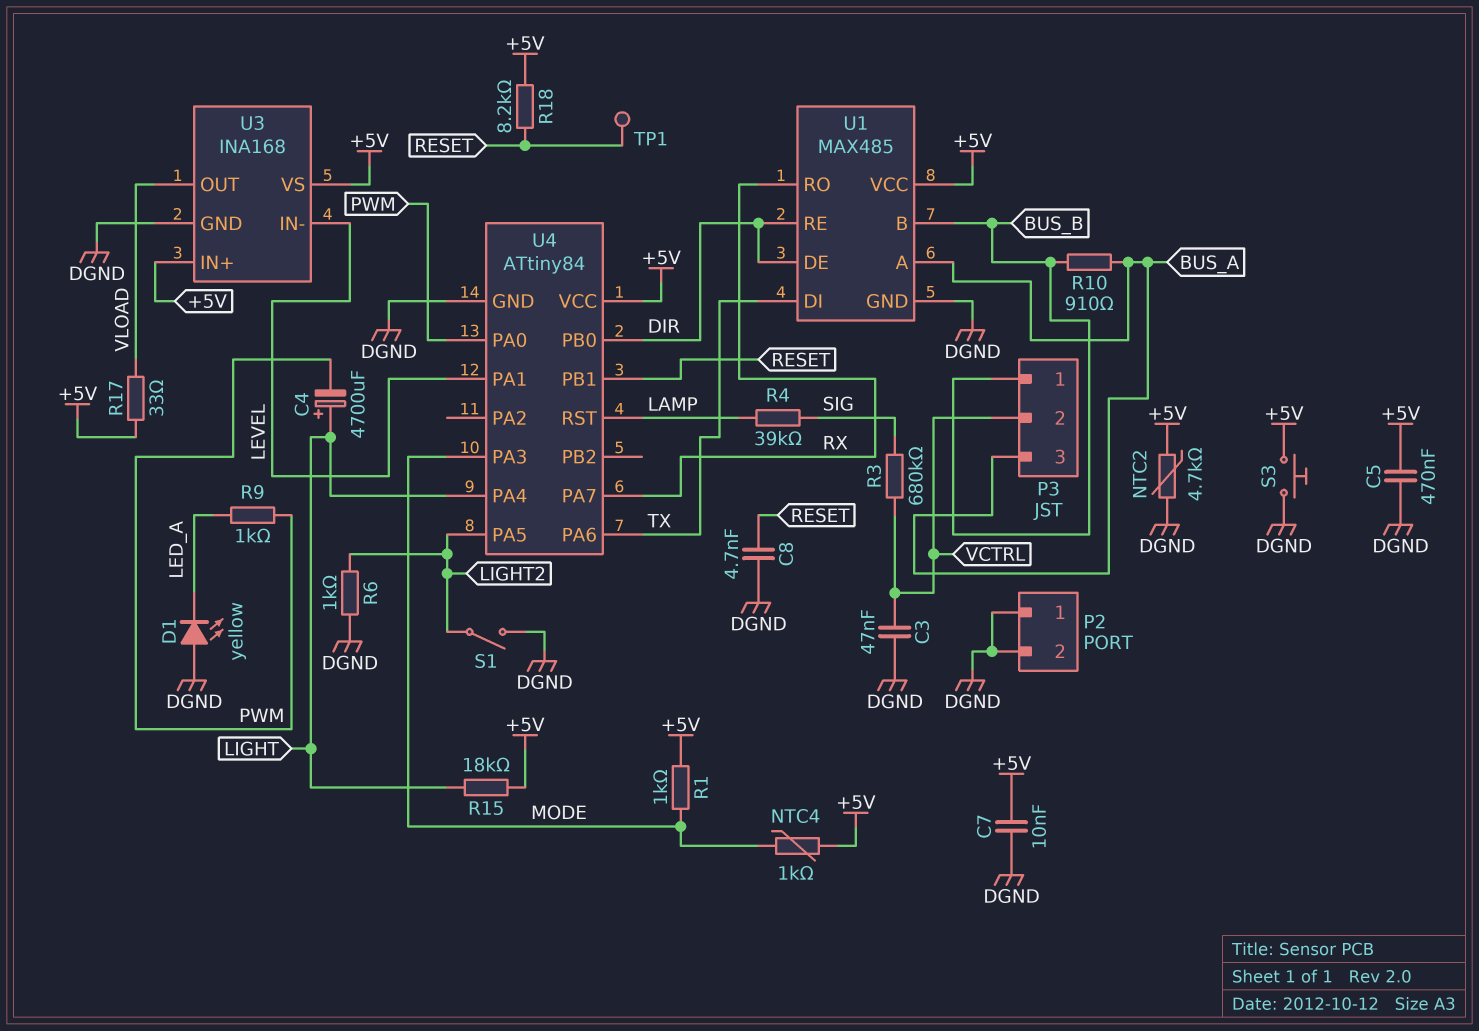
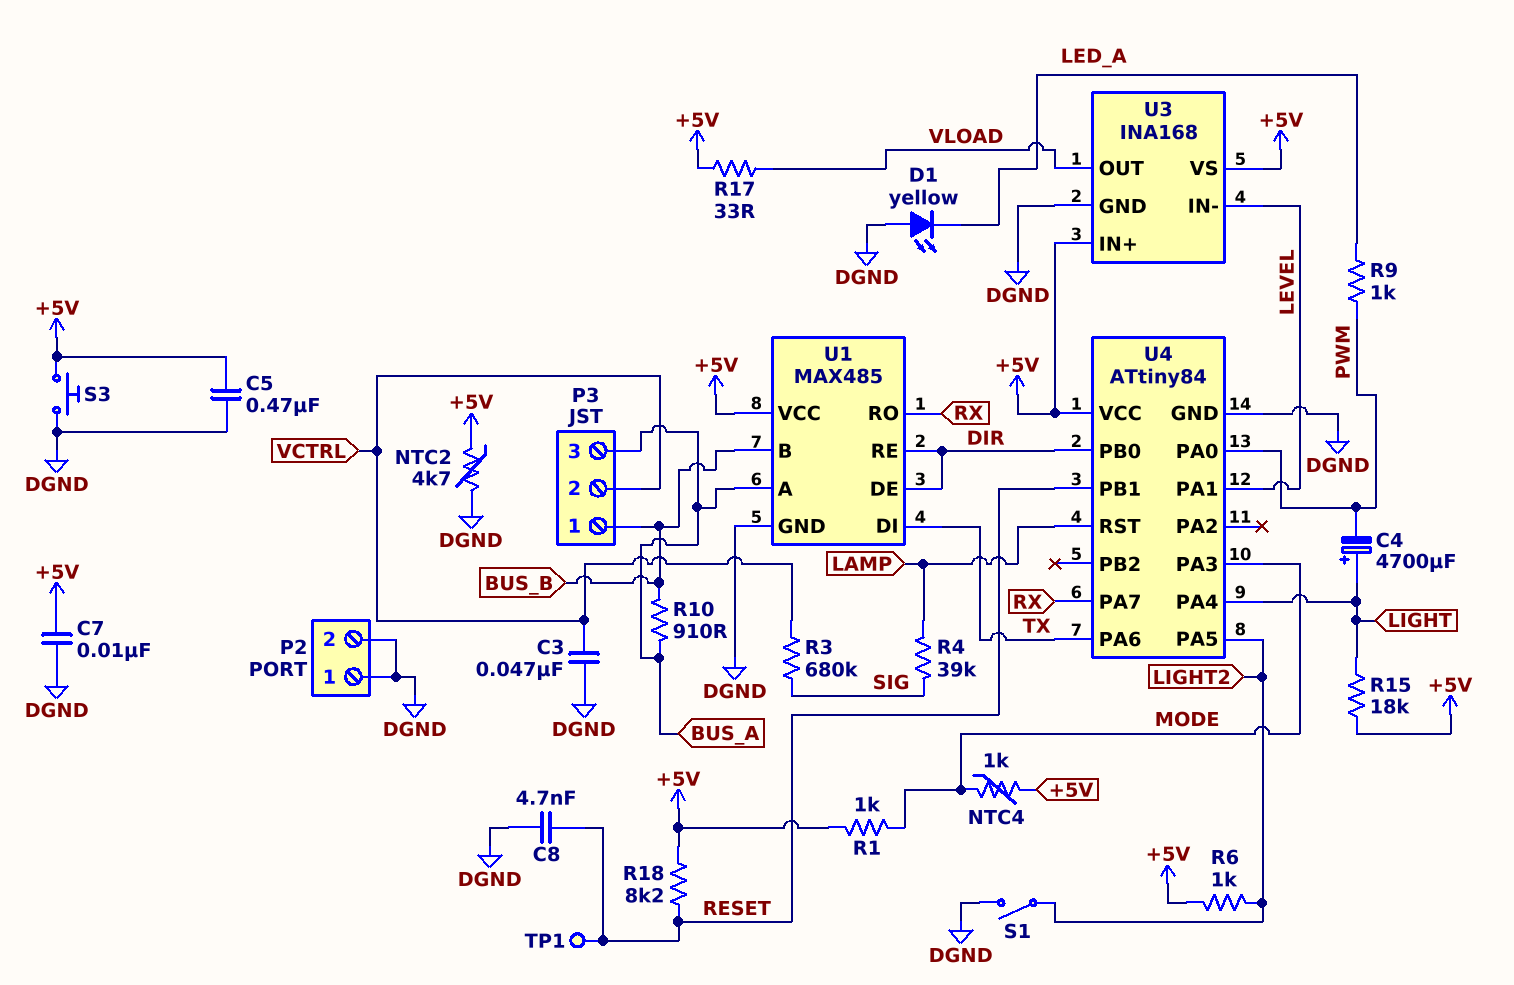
R6: 1k (DGND, LIGHT2) -> 1k (+5V, LIGHT2)

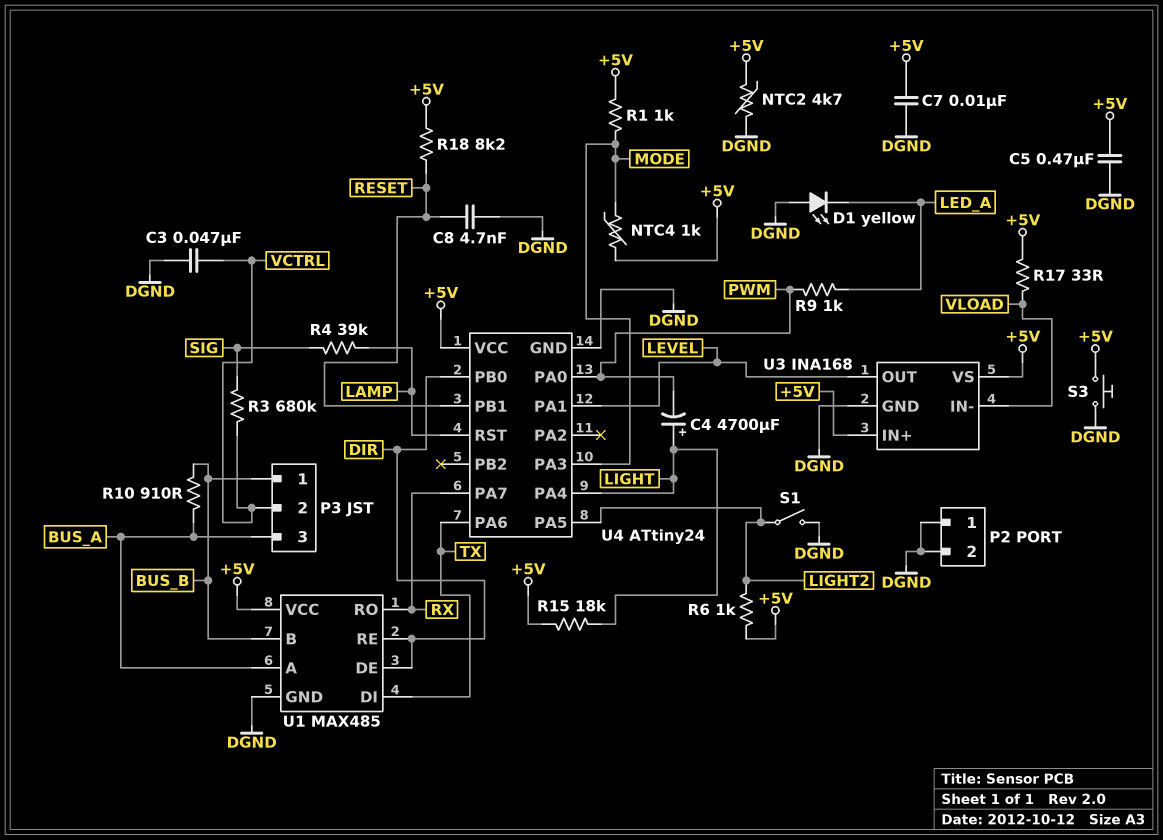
TP1: test point (RESET) -> none
U3 pin IN-: LEVEL -> VLOAD
U3 pin OUT: VLOAD -> LEVEL
U4: ATtiny84 -> ATtiny24

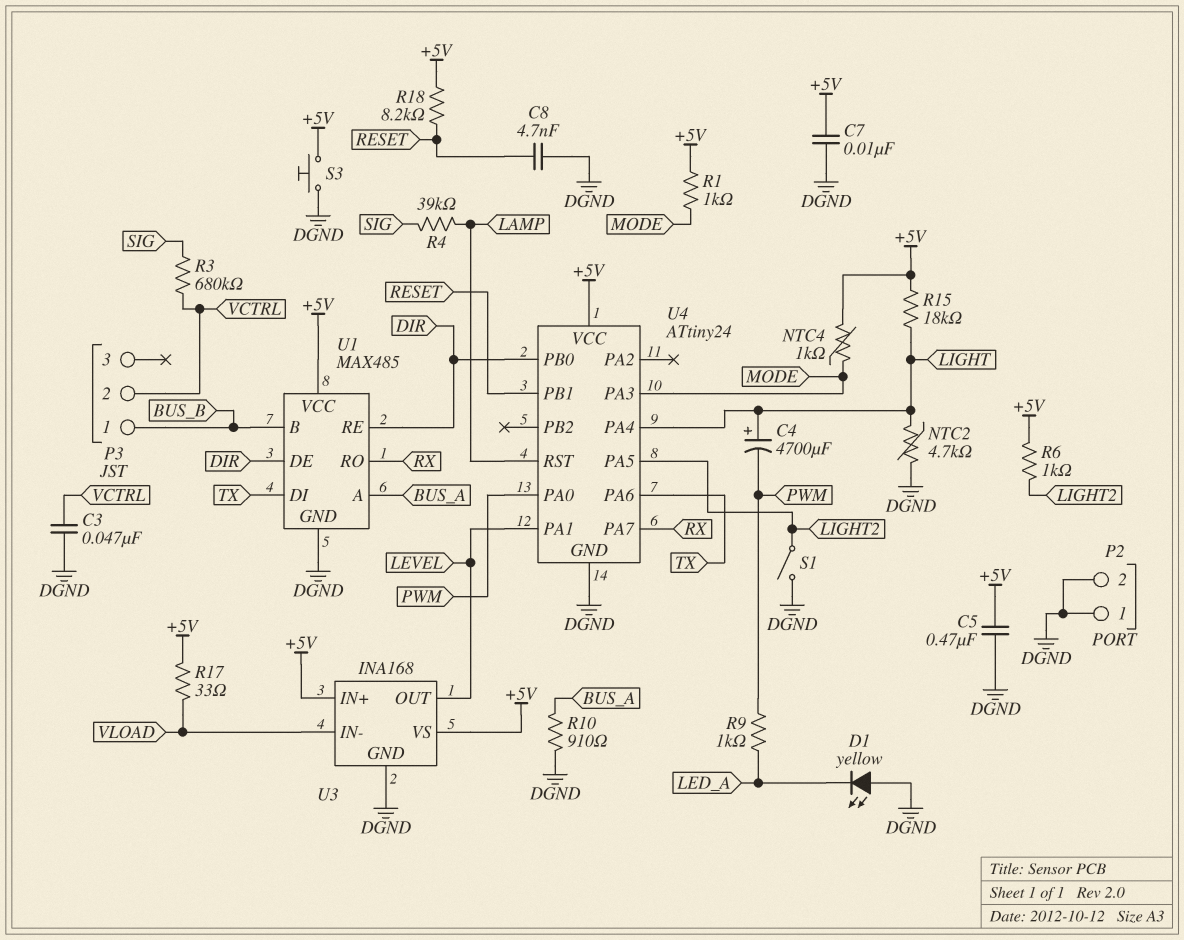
NTC2: 4.7k (+5V, DGND) -> 4.7k (DGND, LIGHT)
P3 pin 3: BUS_A -> none
R10: 910 (BUS_A, BUS_B) -> 910 (BUS_A, DGND)

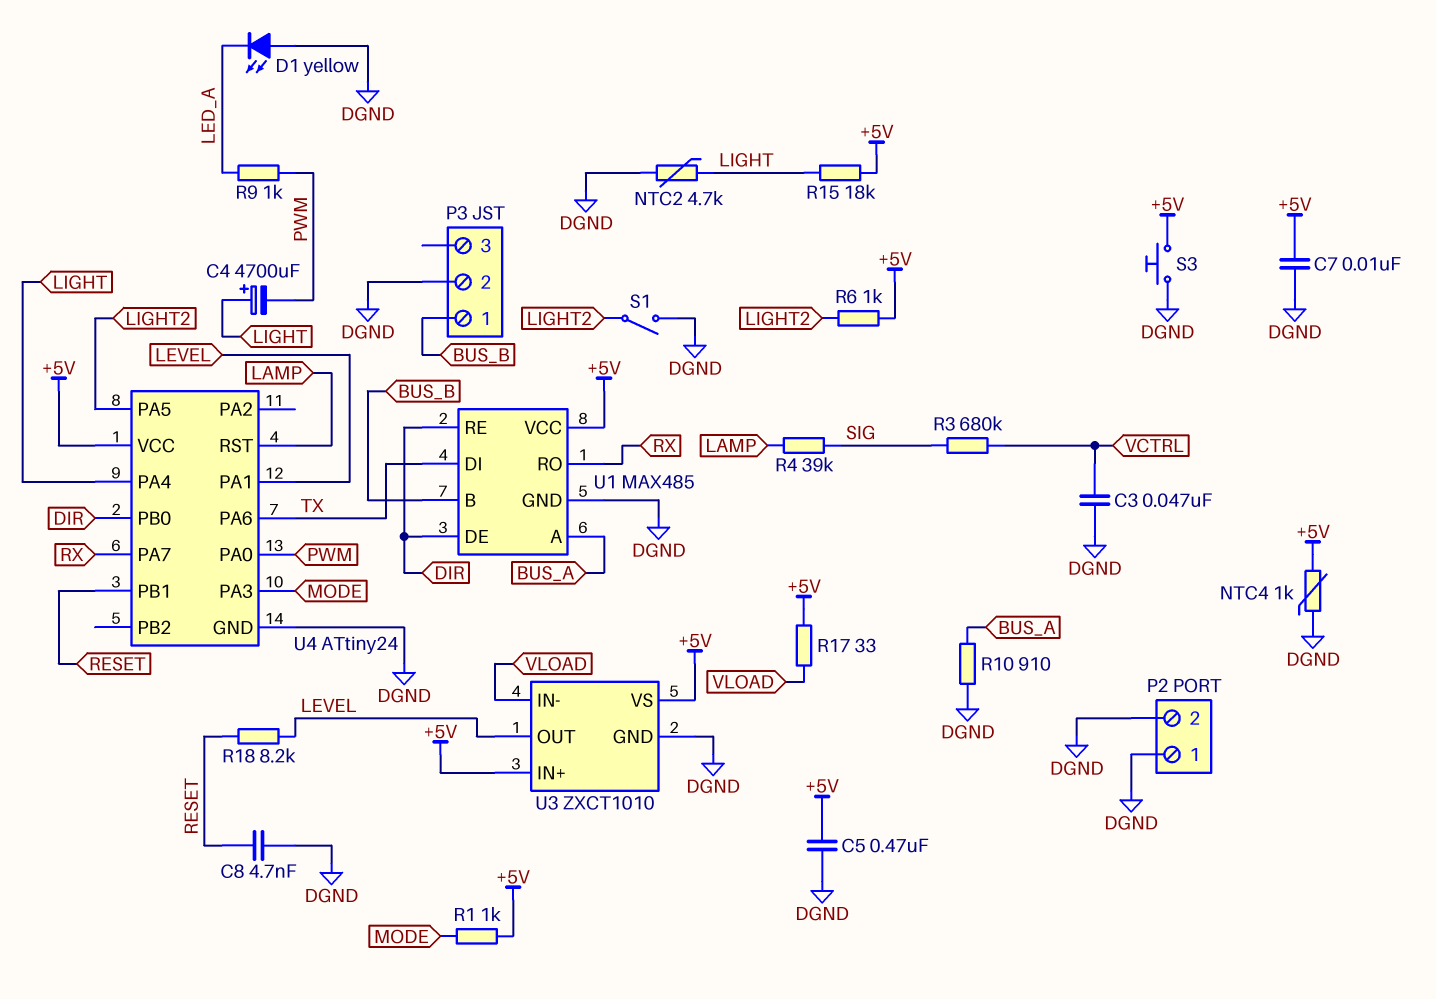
NTC4: 1k (+5V, MODE) -> 1k (+5V, DGND)
P3 pin 2: VCTRL -> DGND
R18: 8.2k (+5V, RESET) -> 8.2k (LEVEL, RESET)
U3: INA168 -> ZXCT1010

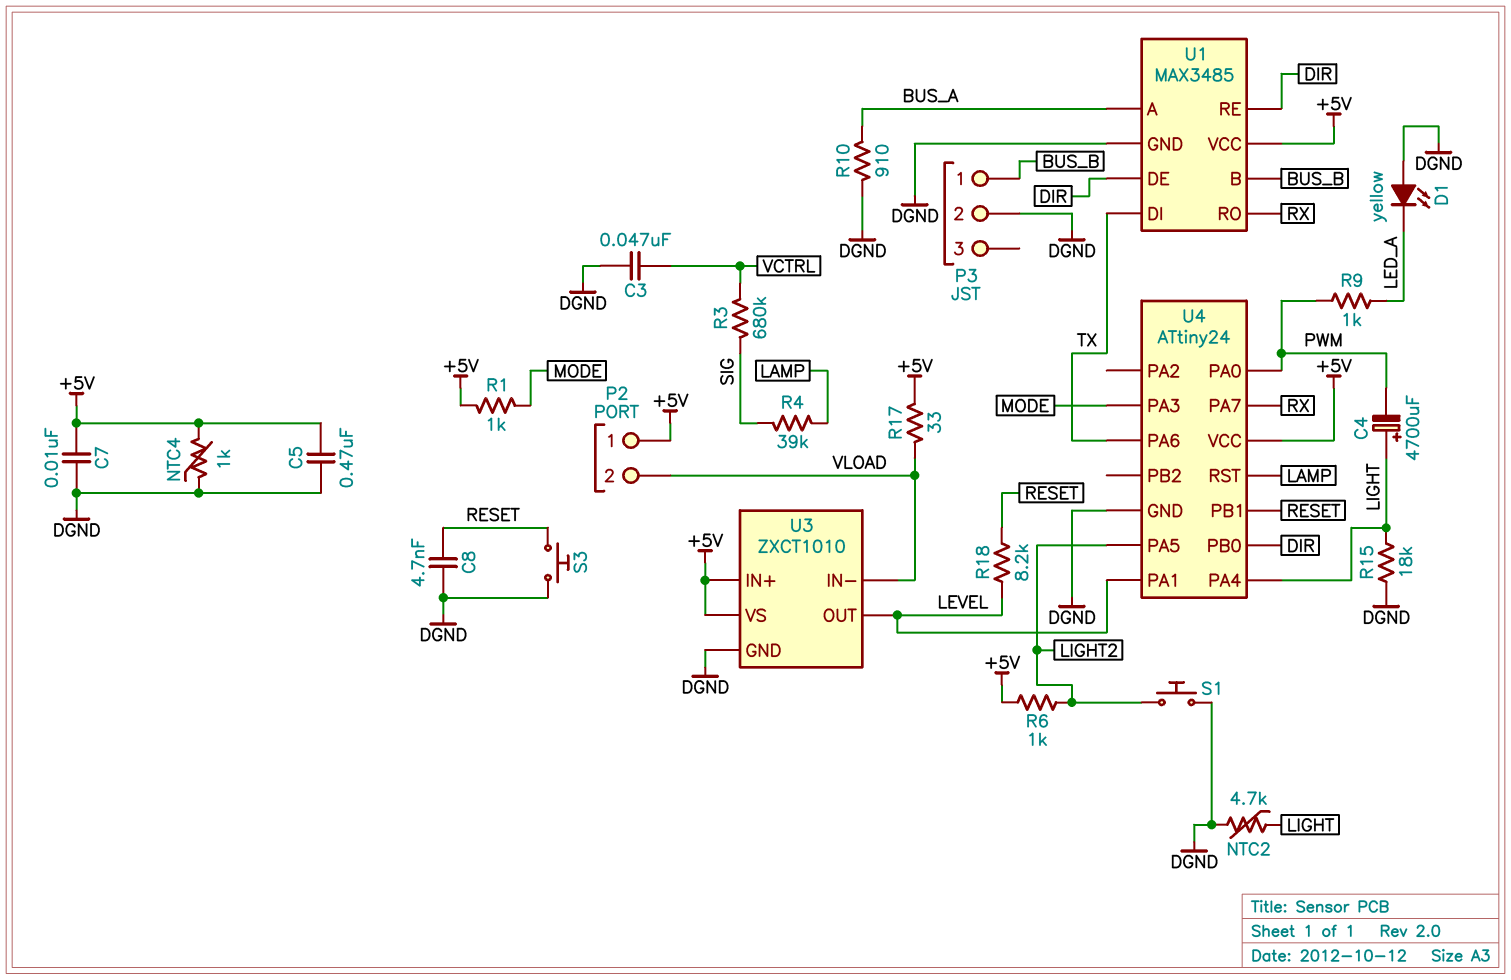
P2 pin 1: DGND -> +5V
P2 pin 2: DGND -> VLOAD
R15: 18k (+5V, LIGHT) -> 18k (DGND, LIGHT)
S1: switch (DGND, LIGHT2) -> button (DGND, LIGHT2)
S3: button (+5V, DGND) -> button (DGND, RESET)
U1: MAX485 -> MAX3485

